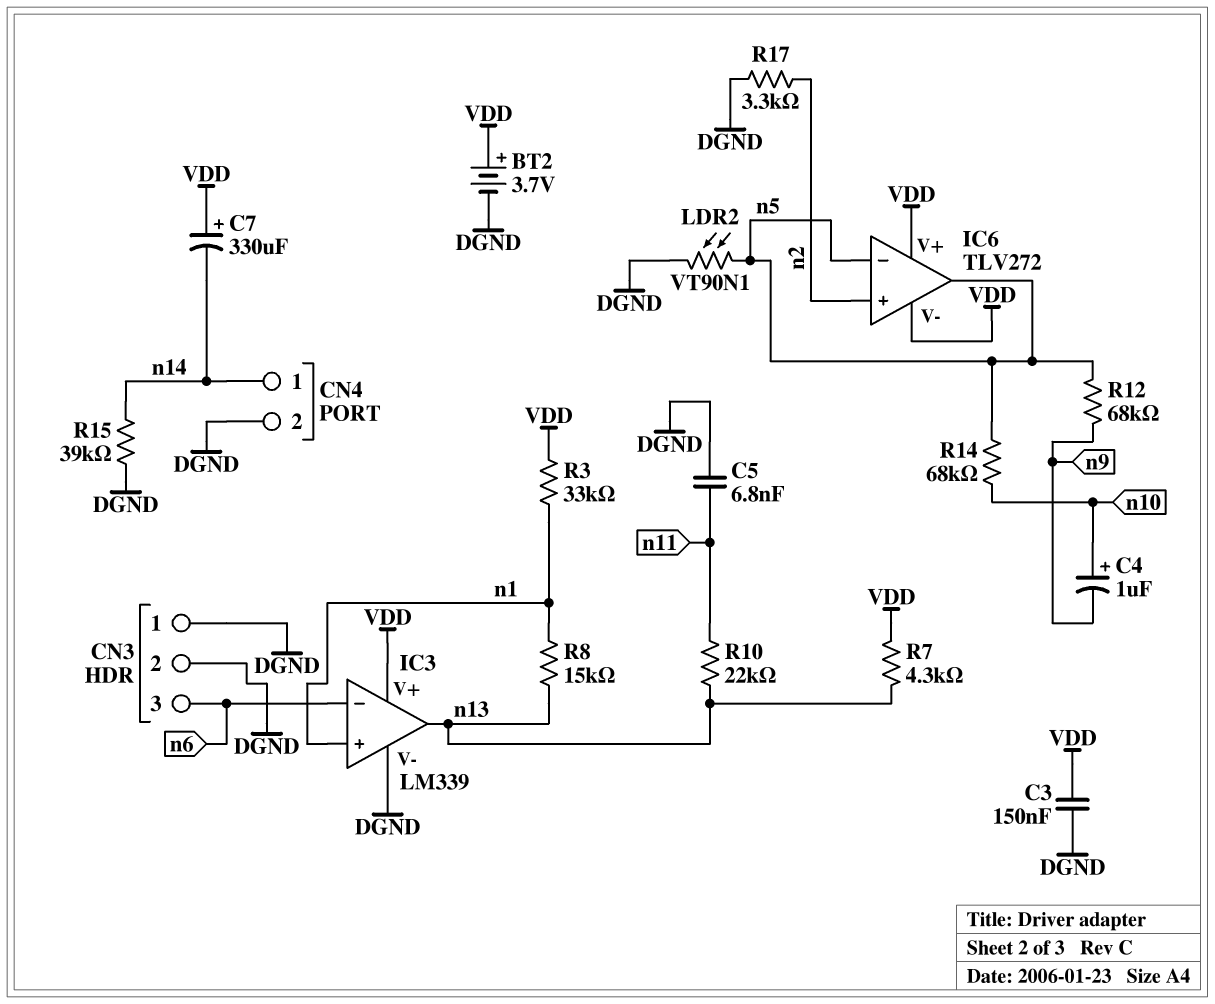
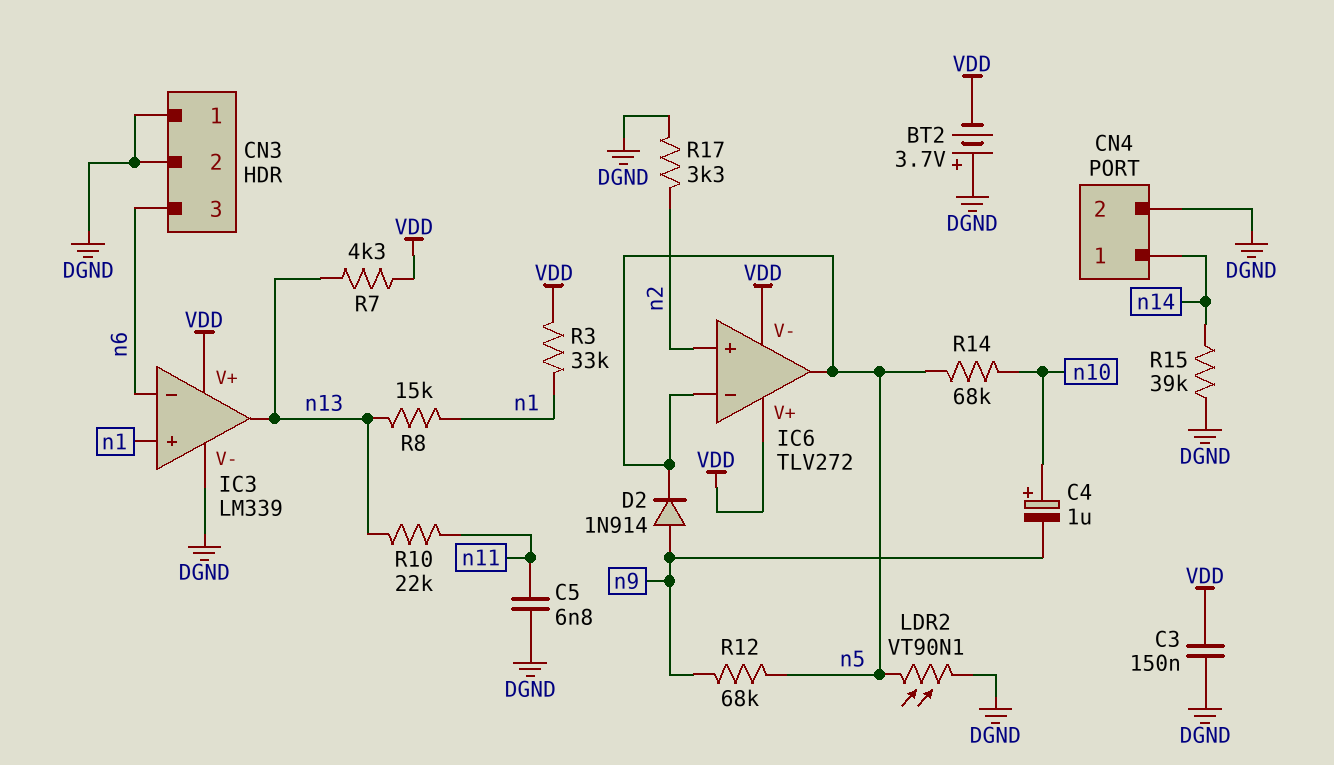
BT2: 3.7V (plus VDD, minus DGND) -> 3.7V (plus DGND, minus VDD)
C7: 330uF (plus VDD, minus n14) -> none
D2: none -> diode 1N914 (A n9, K n5)

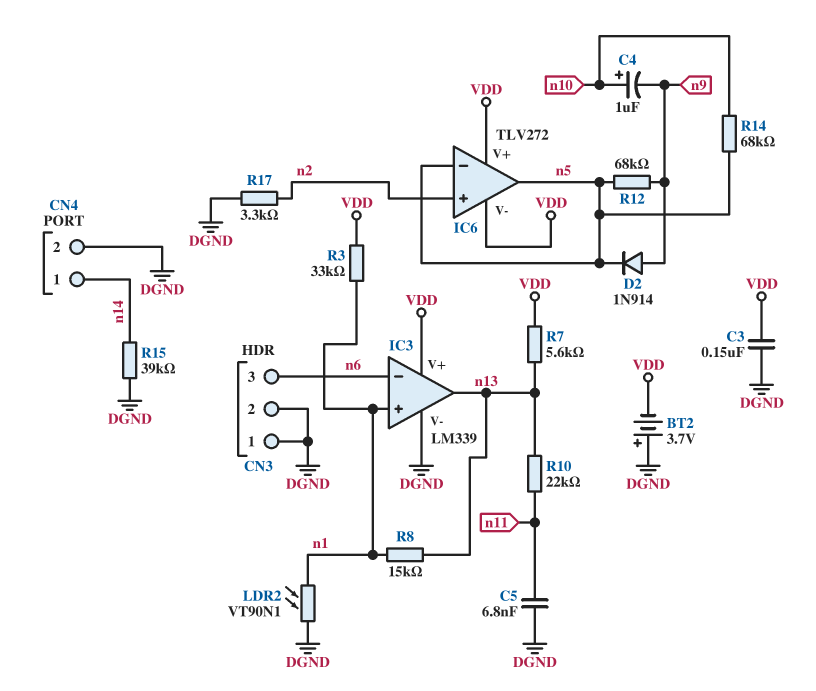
LDR2: VT90N1 (DGND, n5) -> VT90N1 (DGND, n1)
R7: 4.3k (VDD, n13) -> 5.6k (VDD, n13)

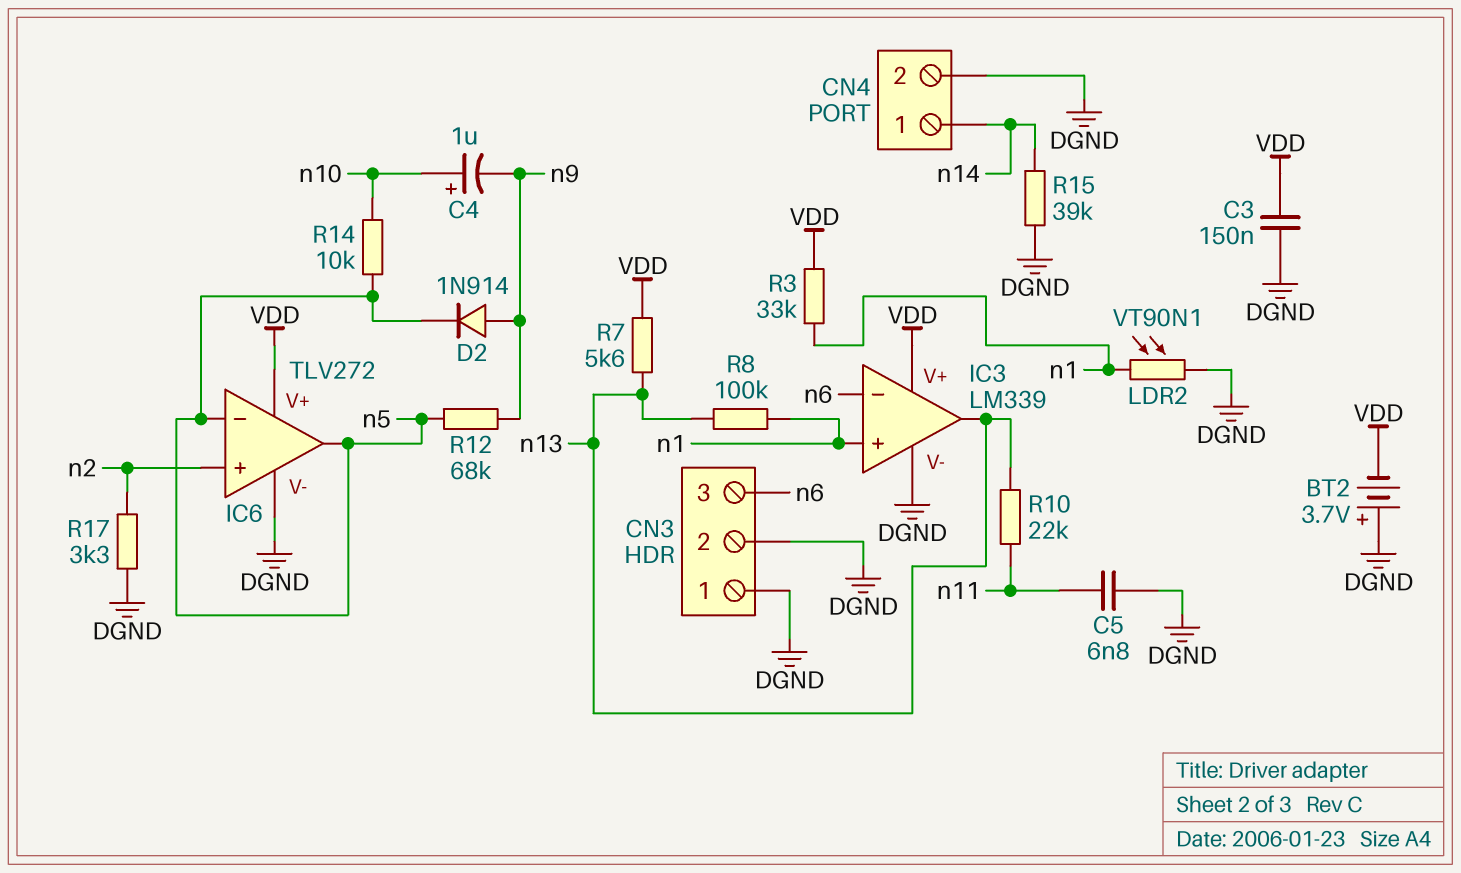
IC6 pin V-: VDD -> DGND
R8: 15k (n1, n13) -> 100k (n1, n13)
R14: 68k (n5, n10) -> 10k (n5, n10)

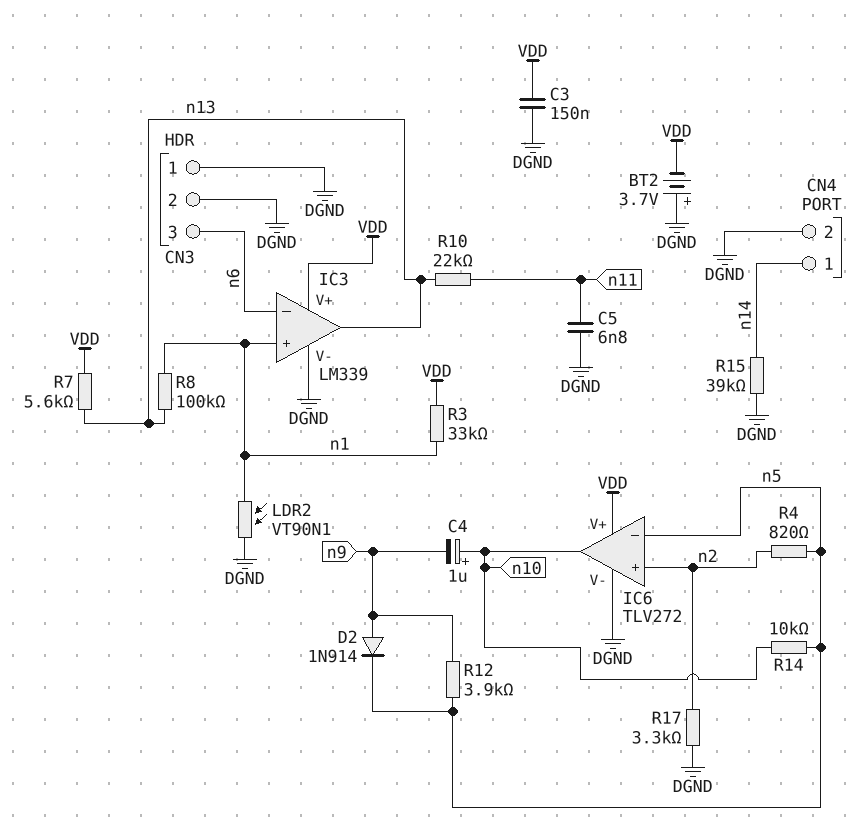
IC6 pin out: n5 -> n10
R4: none -> 820 (n2, n5)
R12: 68k (n5, n9) -> 3.9k (n5, n9)

